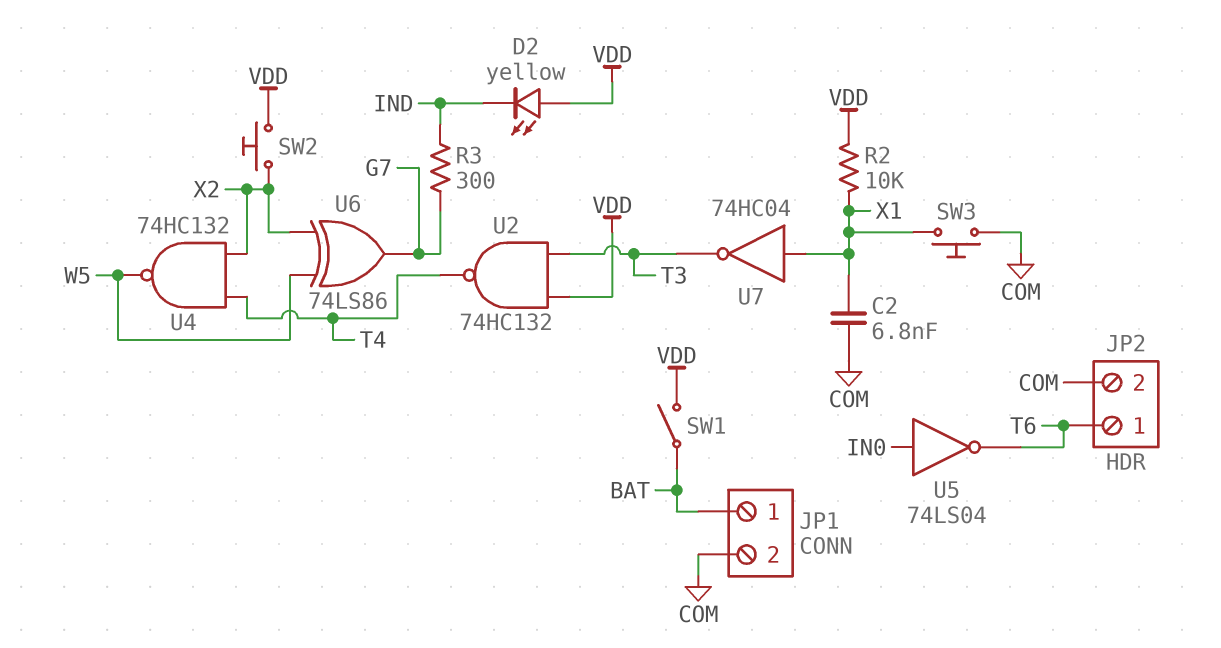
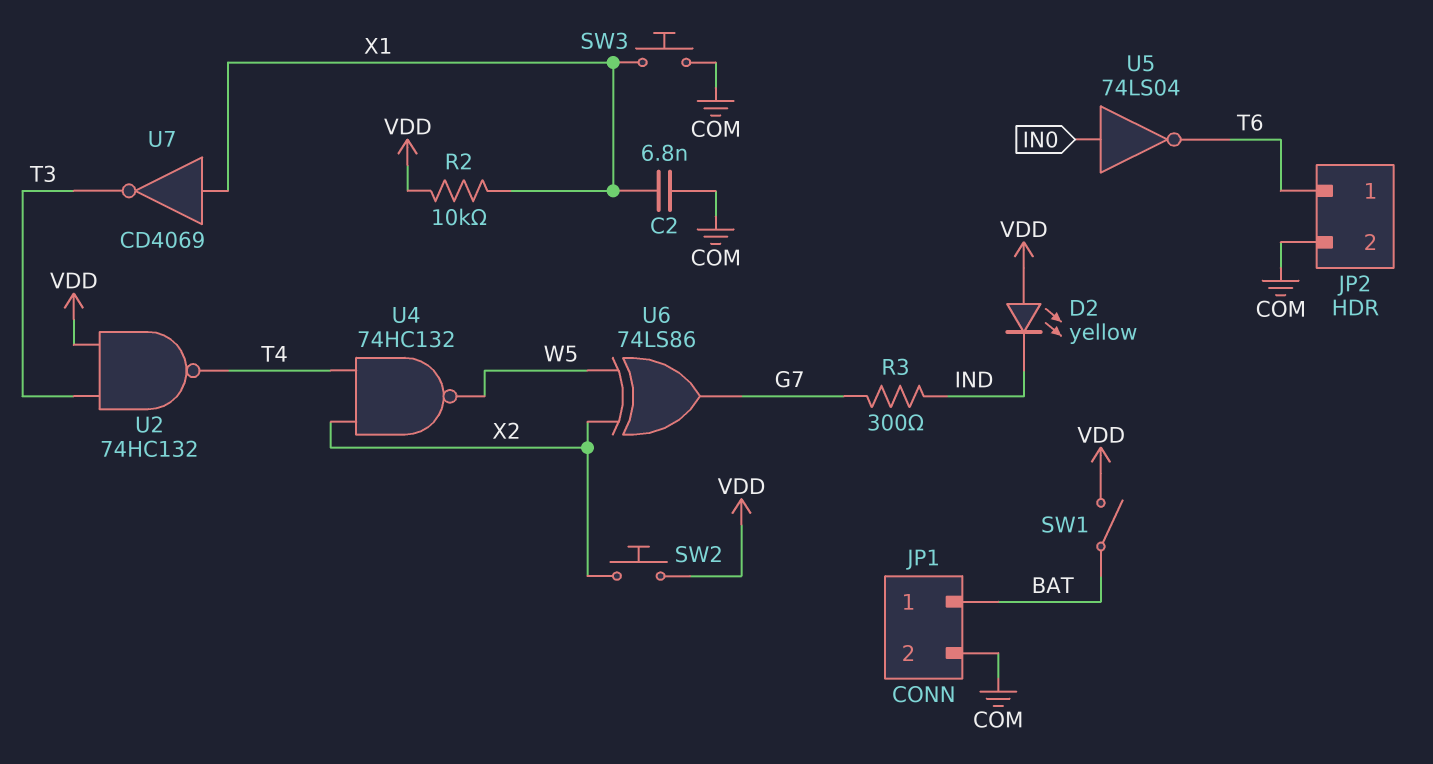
U7: NOT 74HC04 (in X1, out T3) -> NOT CD4069 (in X1, out T3)

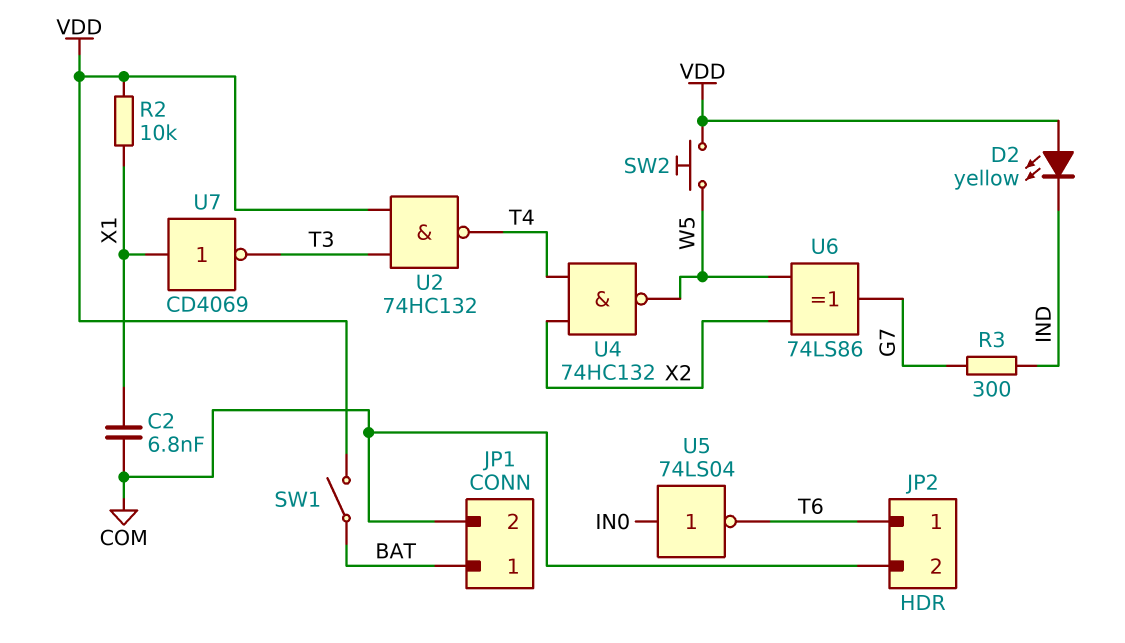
SW2: button (VDD, X2) -> button (VDD, W5)
SW3: button (COM, X1) -> none

